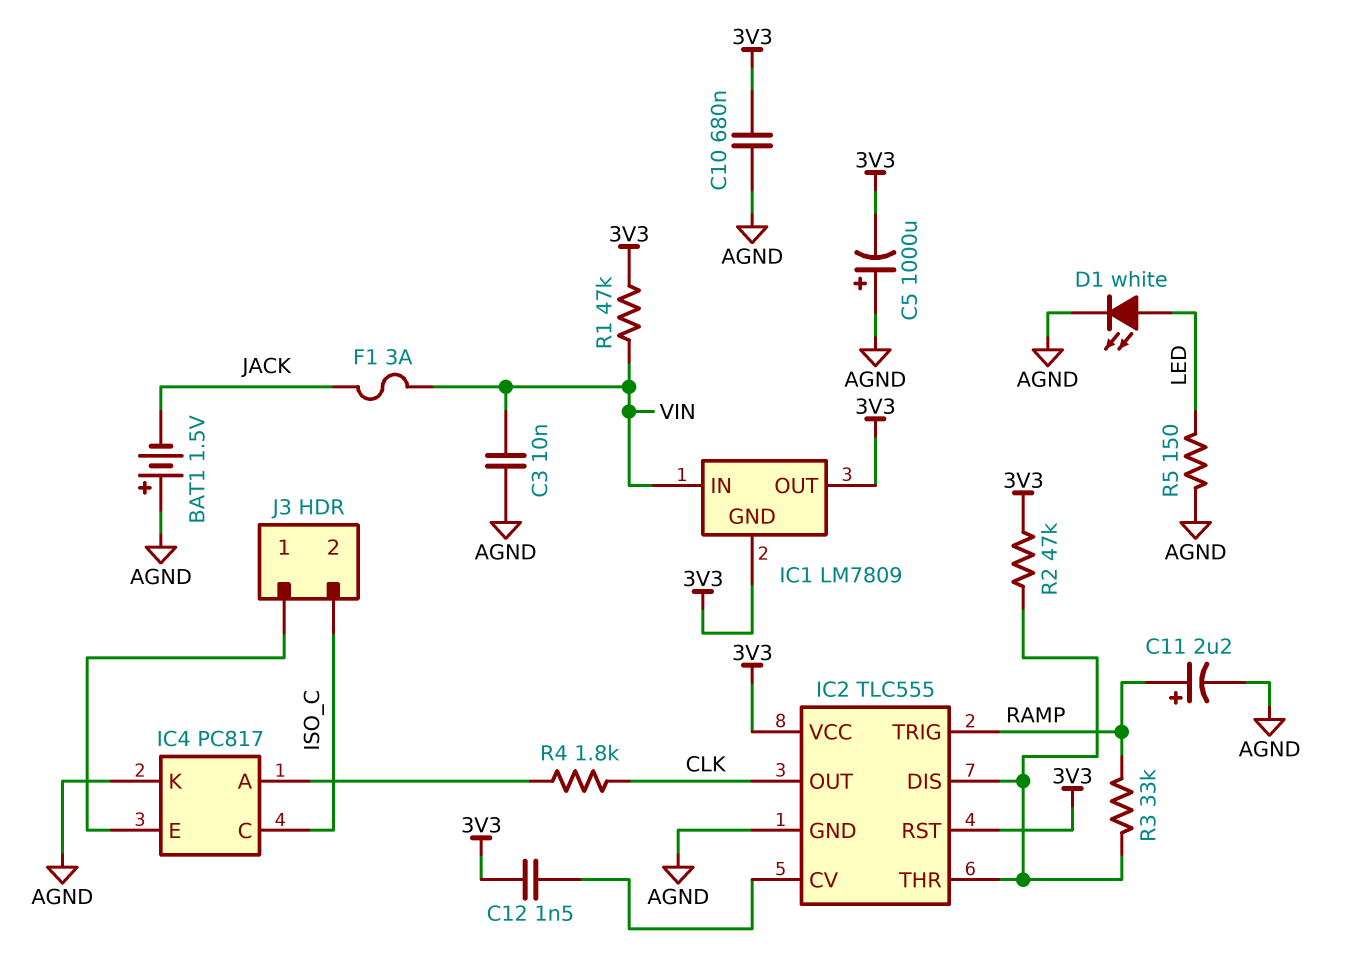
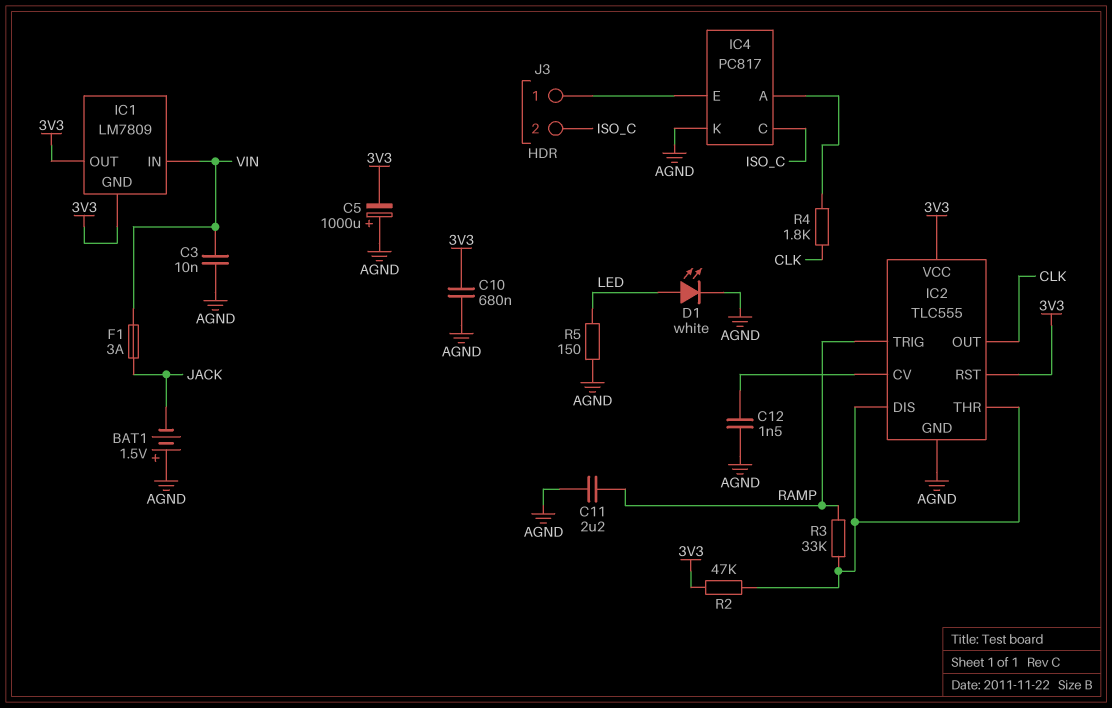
C11: 2.2uF (plus RAMP, minus AGND) -> 2.2uF (AGND, RAMP)
C12: 1.5nF (3V3, IC2/CV) -> 1.5nF (AGND, IC2/CV)
R1: 47k (3V3, VIN) -> none

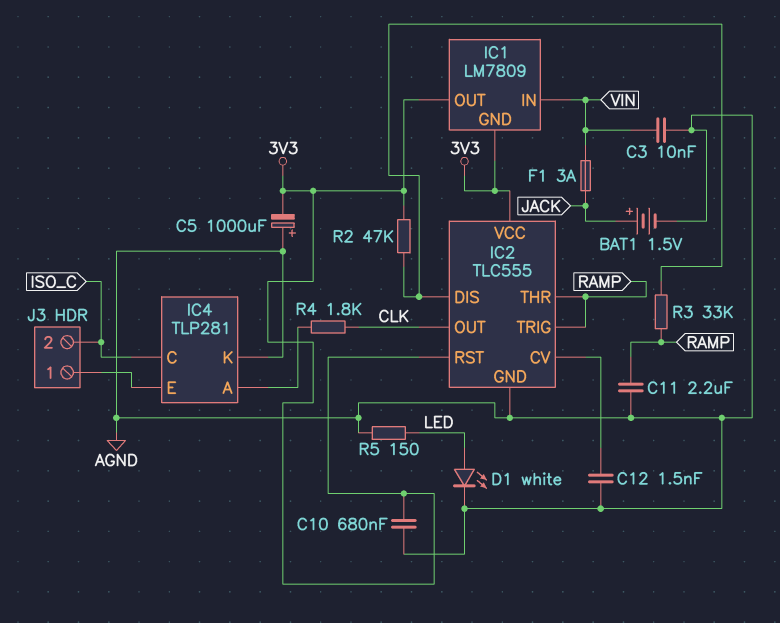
BAT1: 1.5V (plus AGND, minus JACK) -> 1.5V (plus JACK, minus AGND)
IC2 pin THR: IC2/DIS -> RAMP
IC4: PC817 -> TLP281

